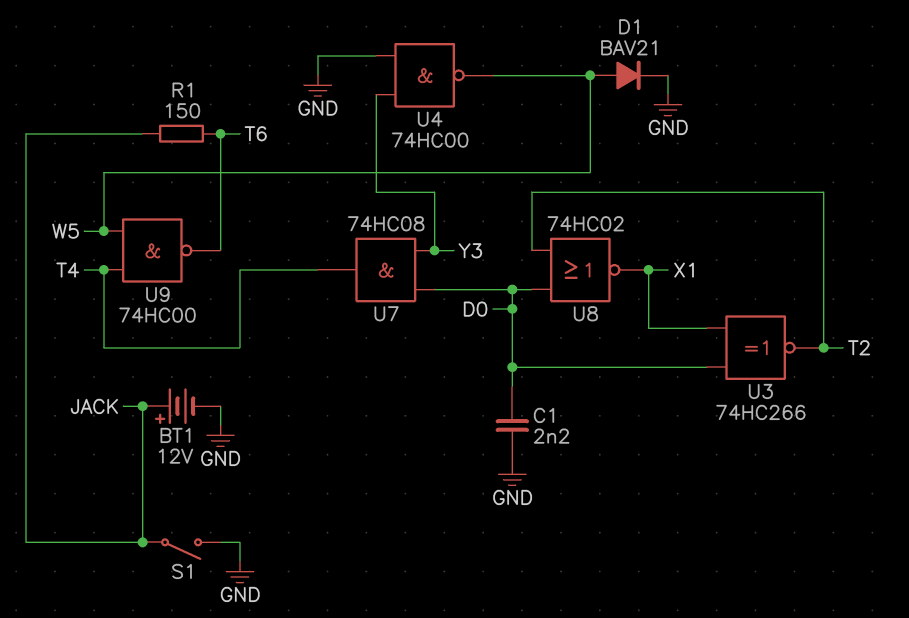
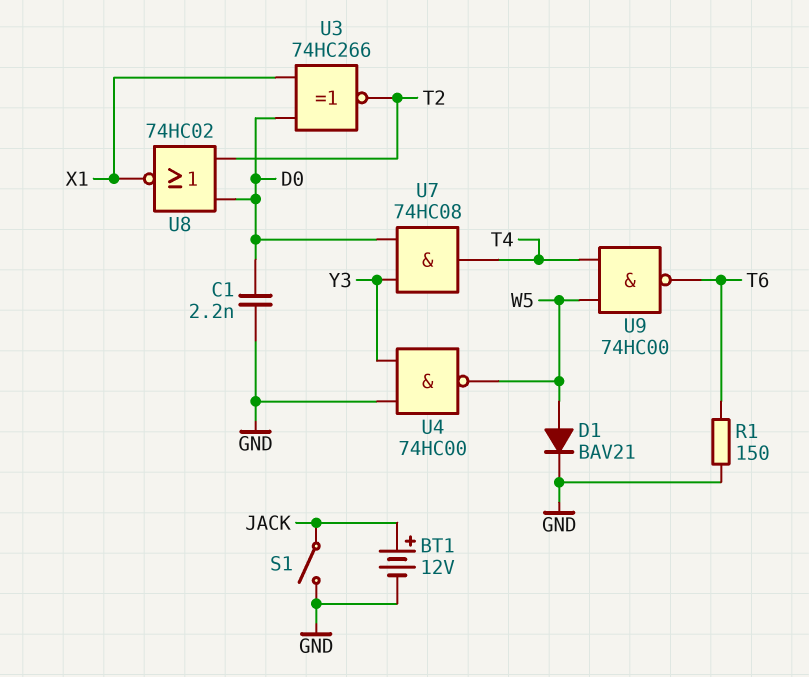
R1: 150 (JACK, T6) -> 150 (GND, T6)

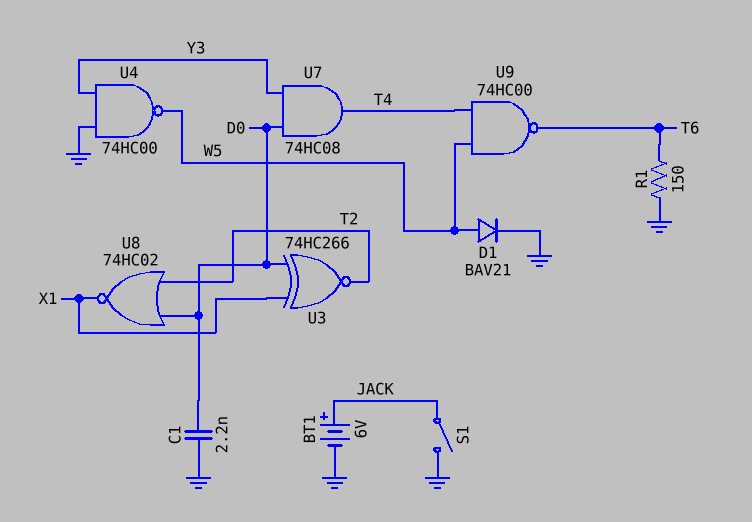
BT1: 12V (plus JACK, minus GND) -> 6V (plus JACK, minus GND)

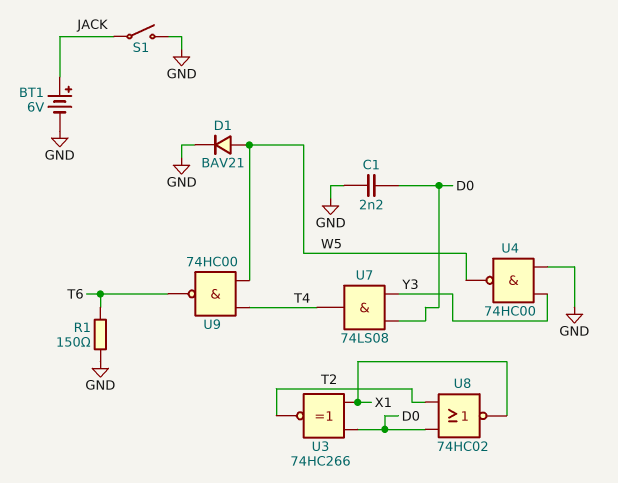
U7: AND 74HC08 (in D0, in Y3, out T4) -> AND 74LS08 (in D0, in Y3, out T4)

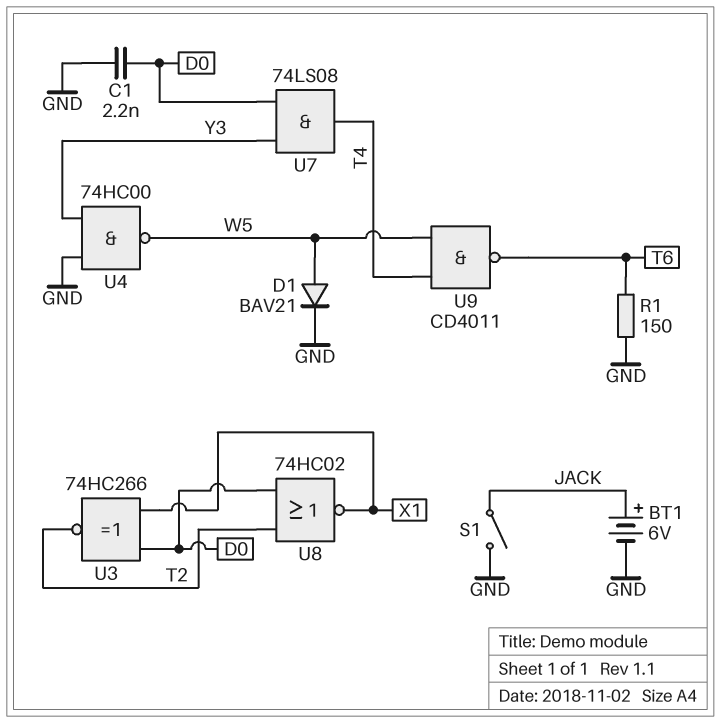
U9: NAND 74HC00 (in T4, in W5, out T6) -> NAND CD4011 (in T4, in W5, out T6)

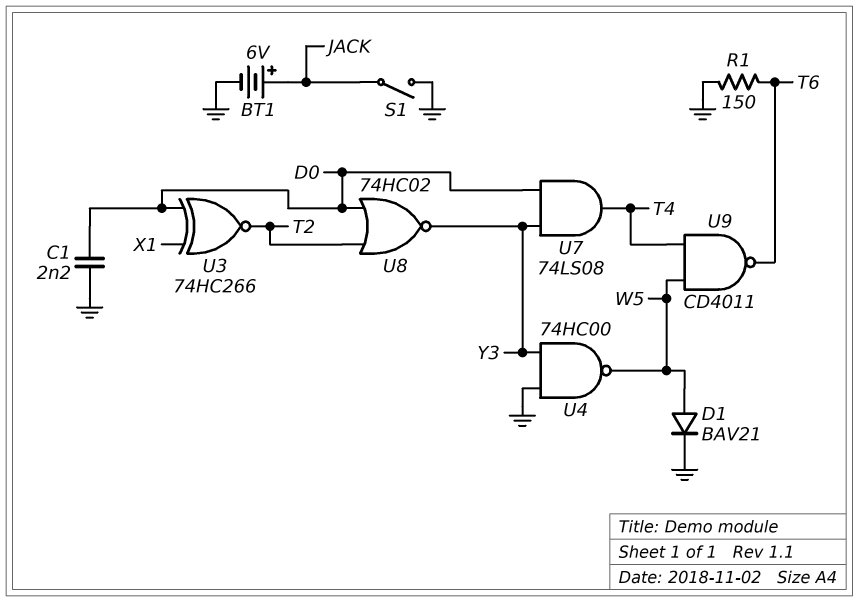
U8: NOR 74HC02 (in D0, in T2, out X1) -> NOR 74HC02 (in D0, in T2, out Y3)

